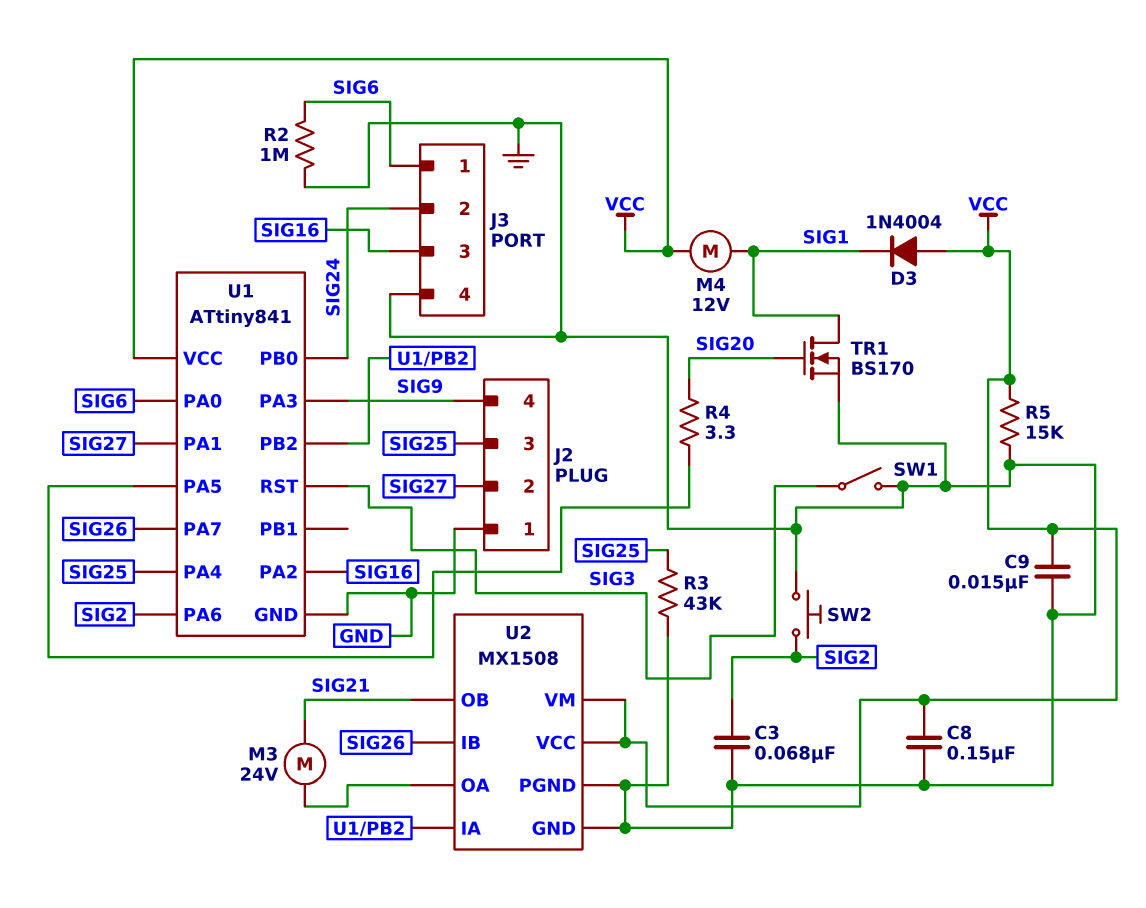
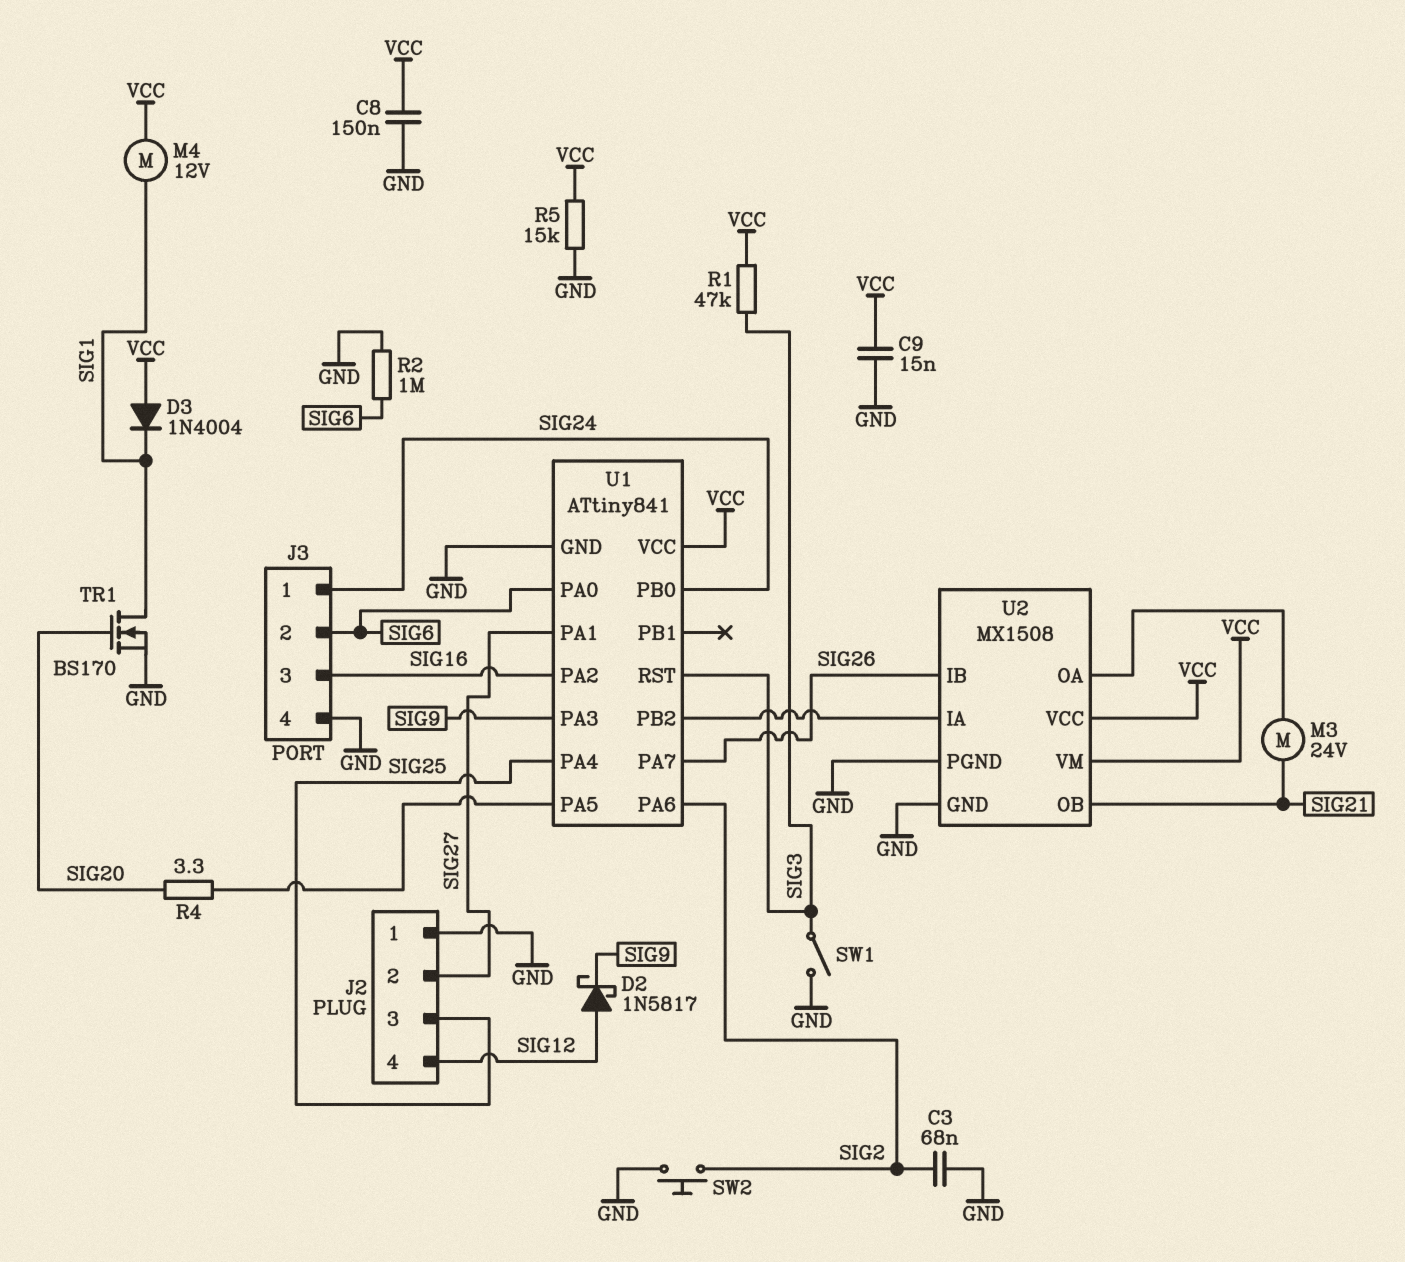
D2: none -> schottky 1N5817 (A SIG12, K SIG9)
J2 pin 4: SIG9 -> SIG12
J3 pin 1: SIG6 -> SIG24
J3 pin 2: SIG24 -> SIG6
R1: none -> 47k (SIG3, VCC)
R3: 43k (GND, SIG25) -> none

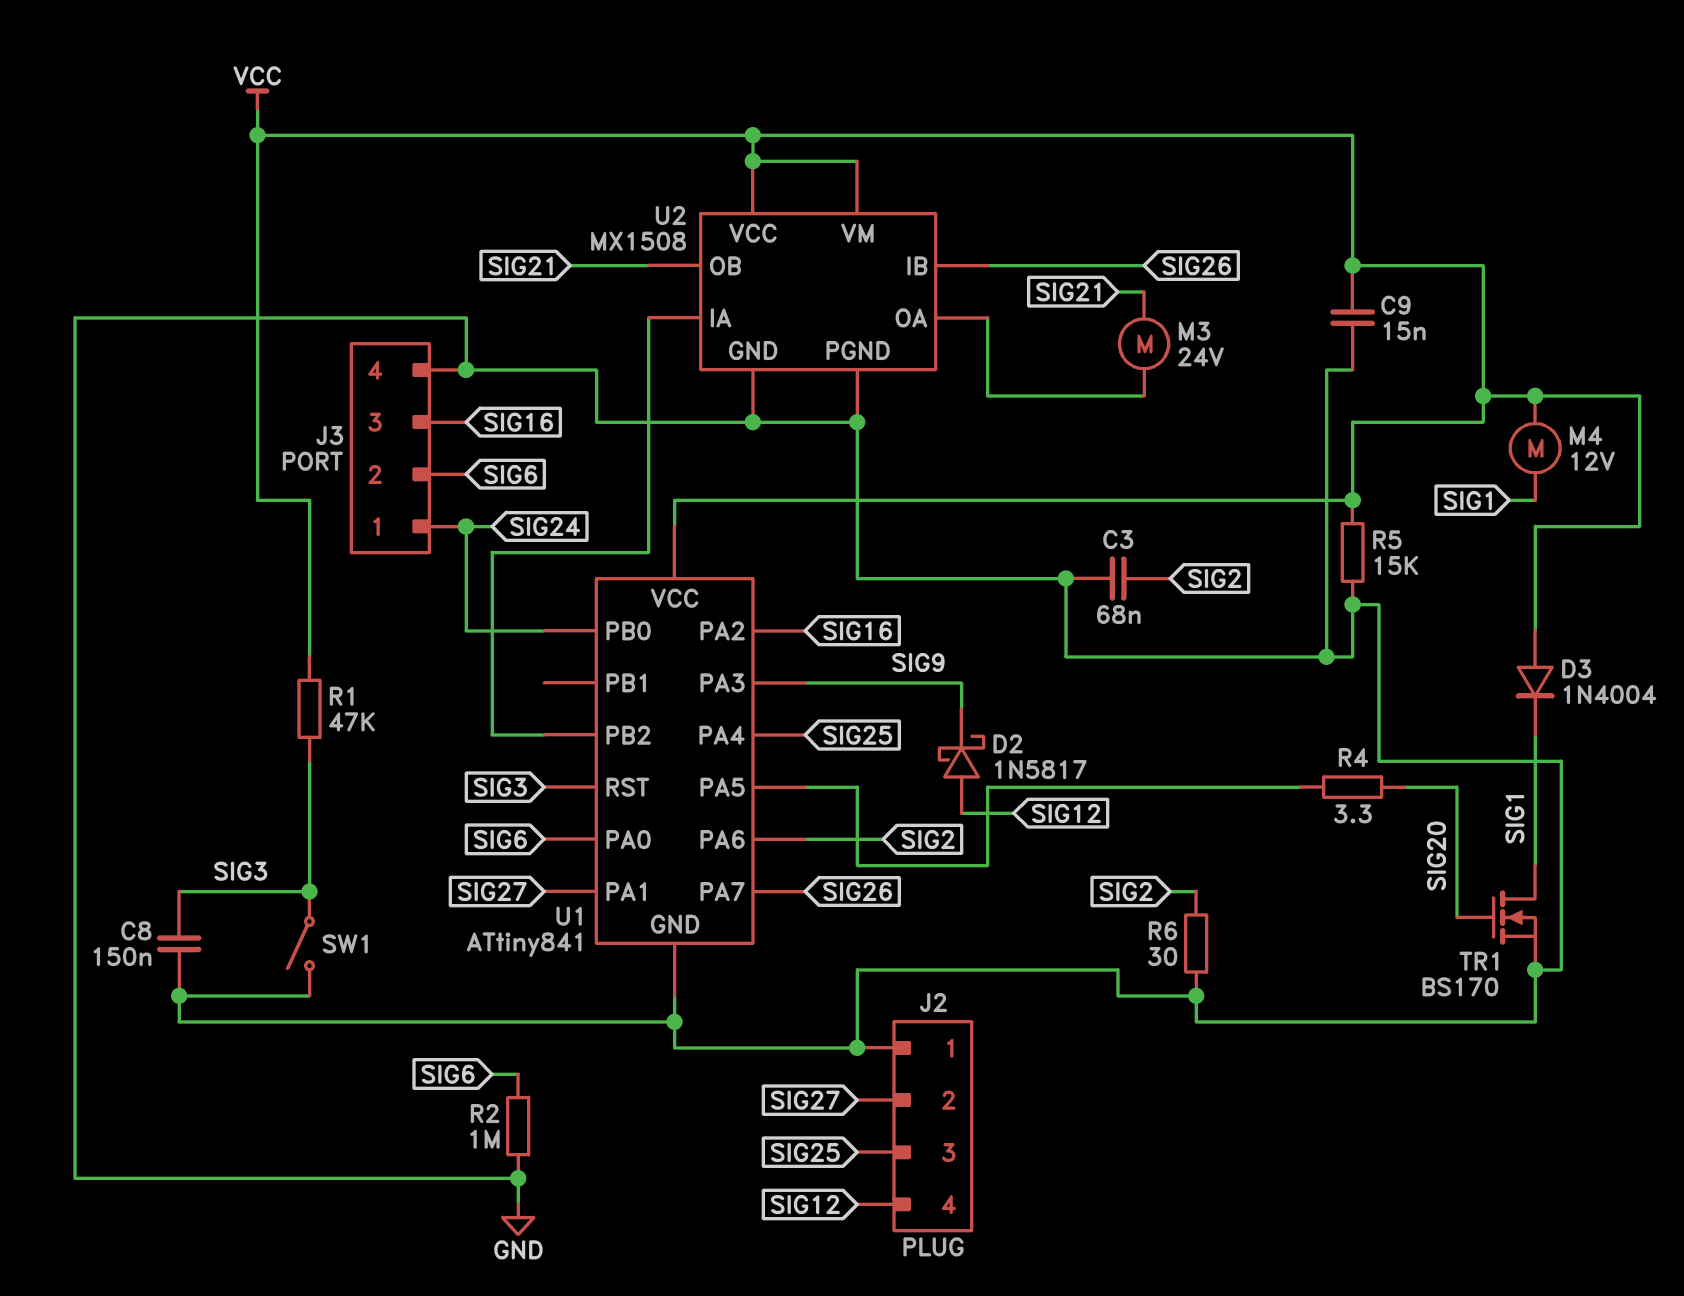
C8: 150nF (GND, VCC) -> 150nF (GND, SIG3)
R6: none -> 30 (GND, SIG2)
SW2: button (GND, SIG2) -> none

